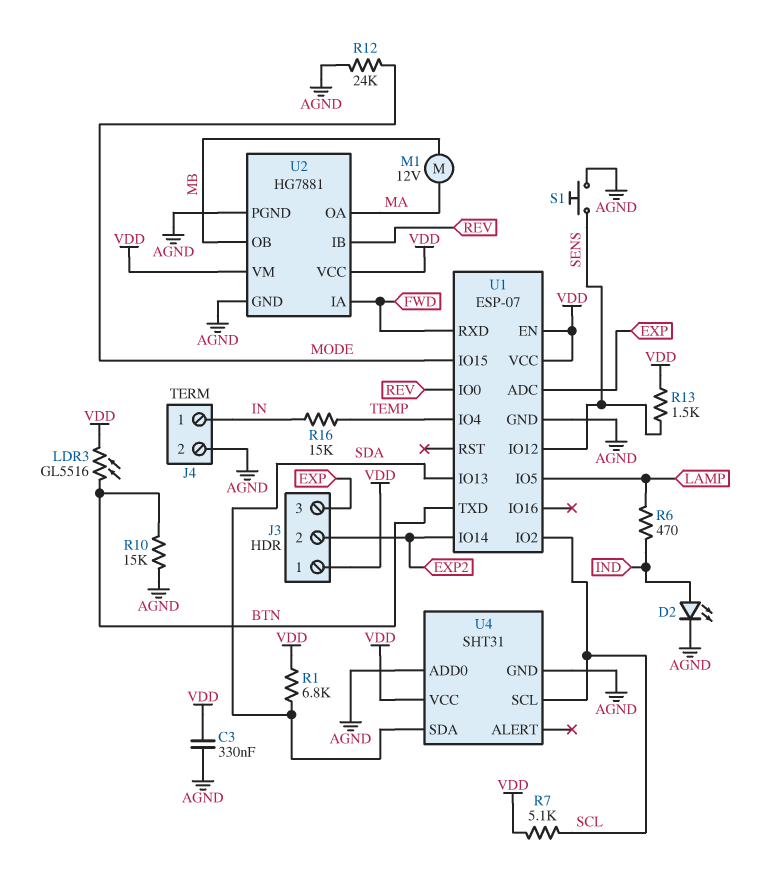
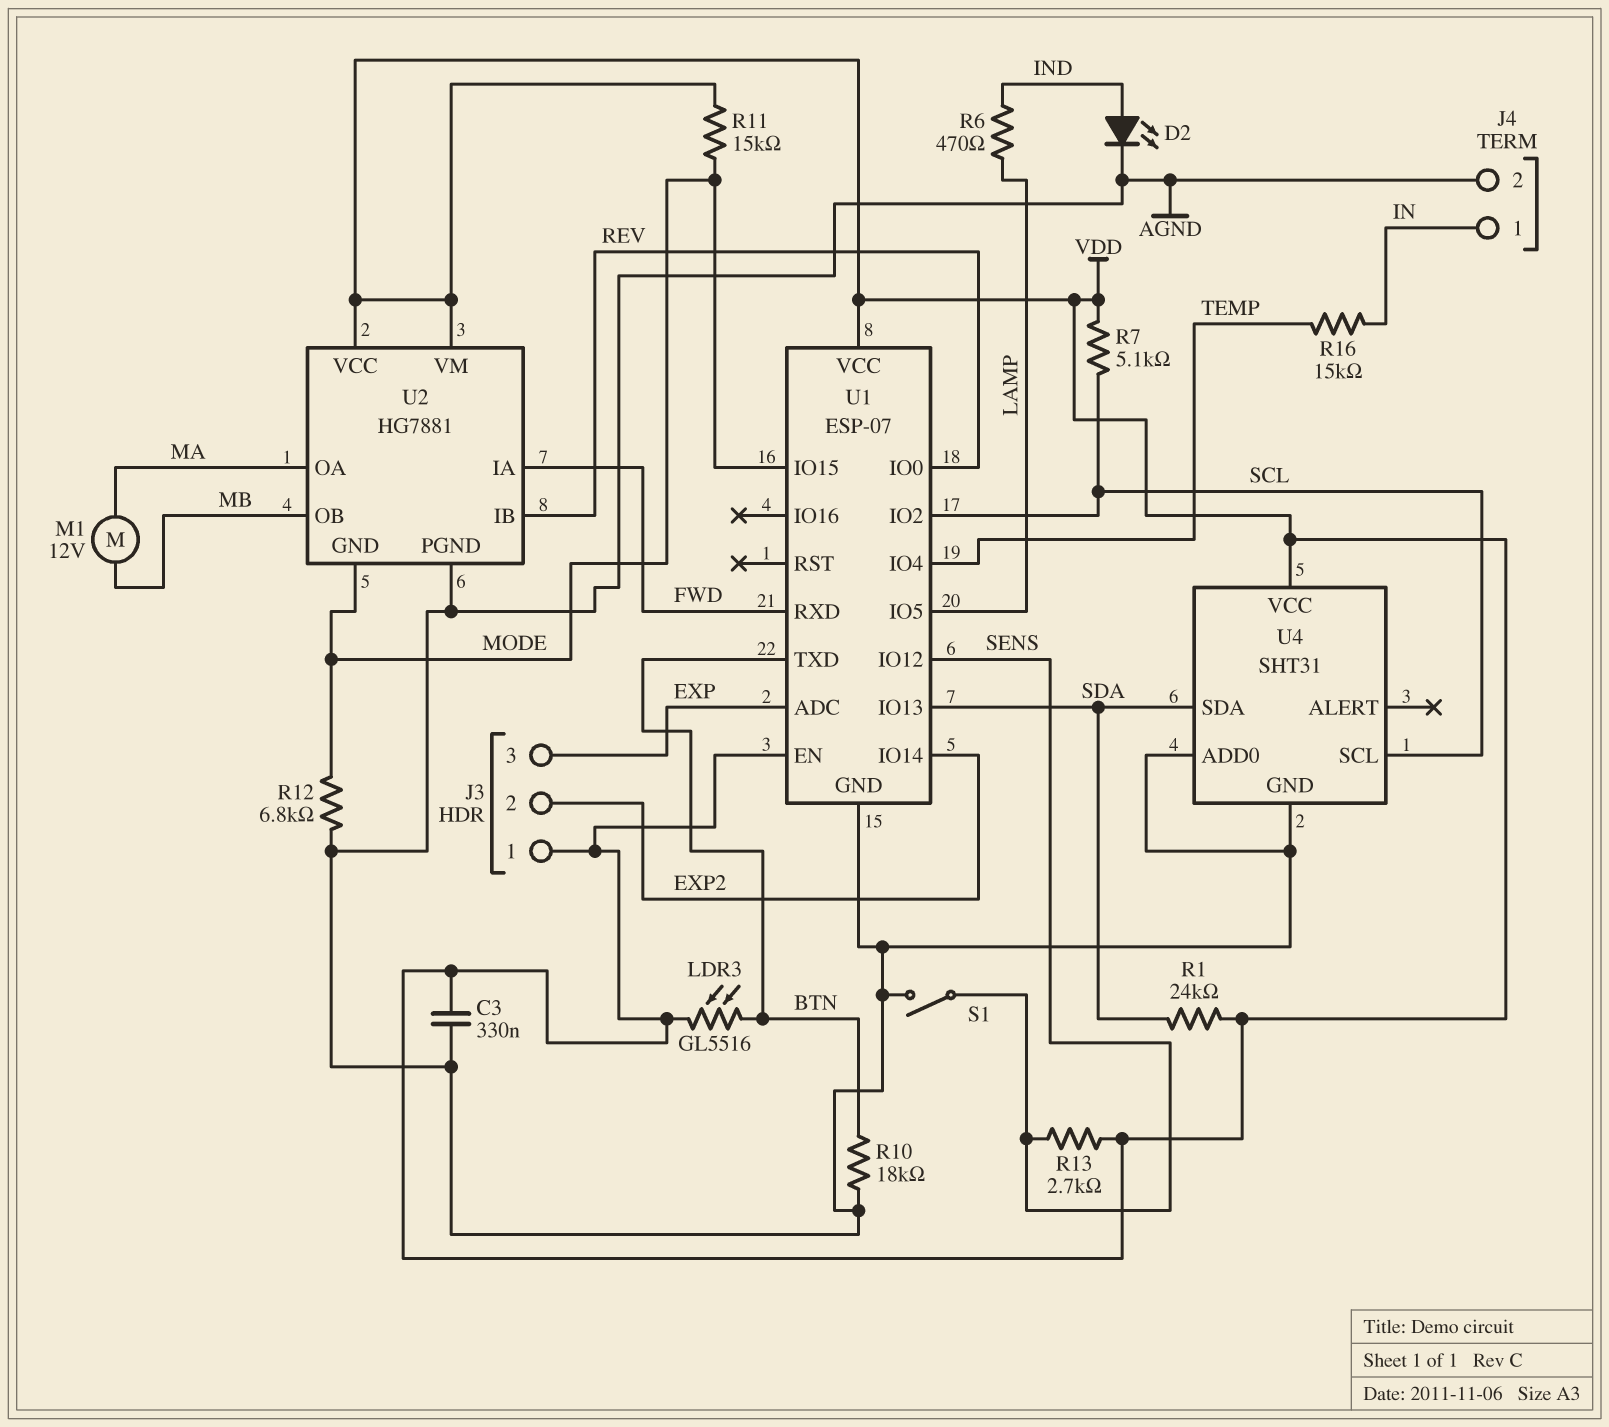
R1: 6.8k (SDA, VDD) -> 24k (SDA, VDD)
R10: 15k (AGND, BTN) -> 18k (AGND, BTN)
R11: none -> 15k (MODE, VDD)
R12: 24k (AGND, MODE) -> 6.8k (AGND, MODE)
R13: 1.5k (SENS, VDD) -> 2.7k (SENS, VDD)
S1: button (AGND, SENS) -> switch (AGND, SENS)
U2 pin GND: AGND -> MODE

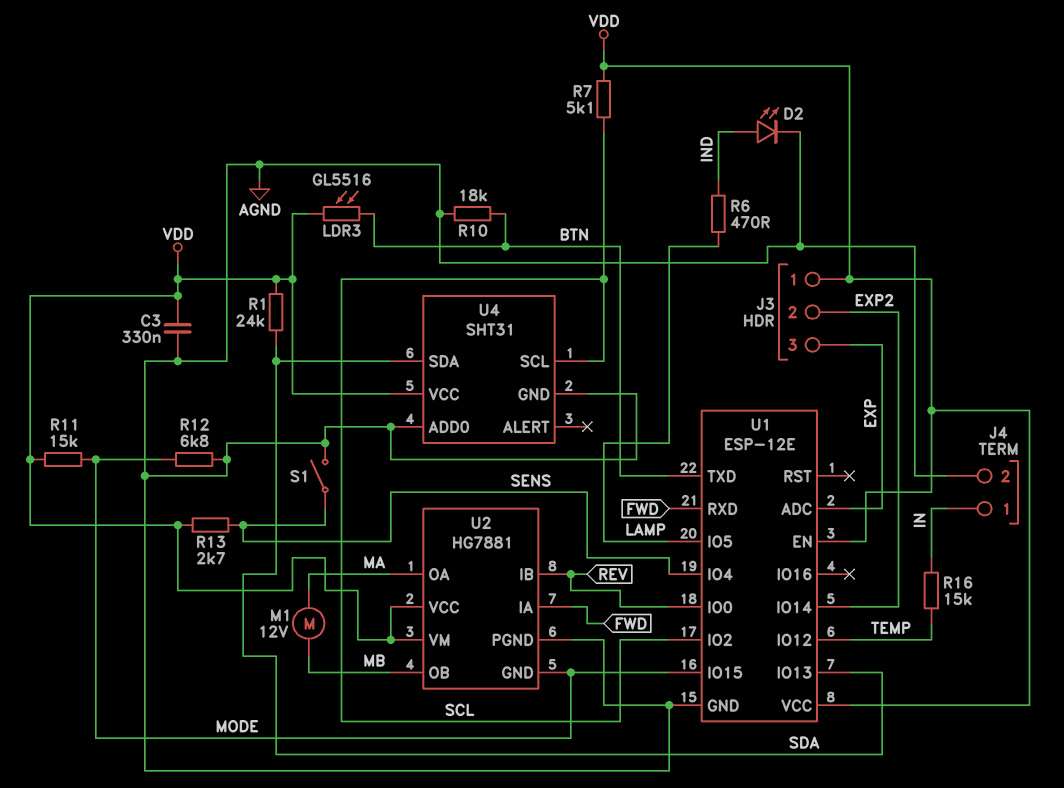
U1: ESP-07 -> ESP-12E
U1 pin IO4: TEMP -> SENS
U1 pin IO12: SENS -> TEMP

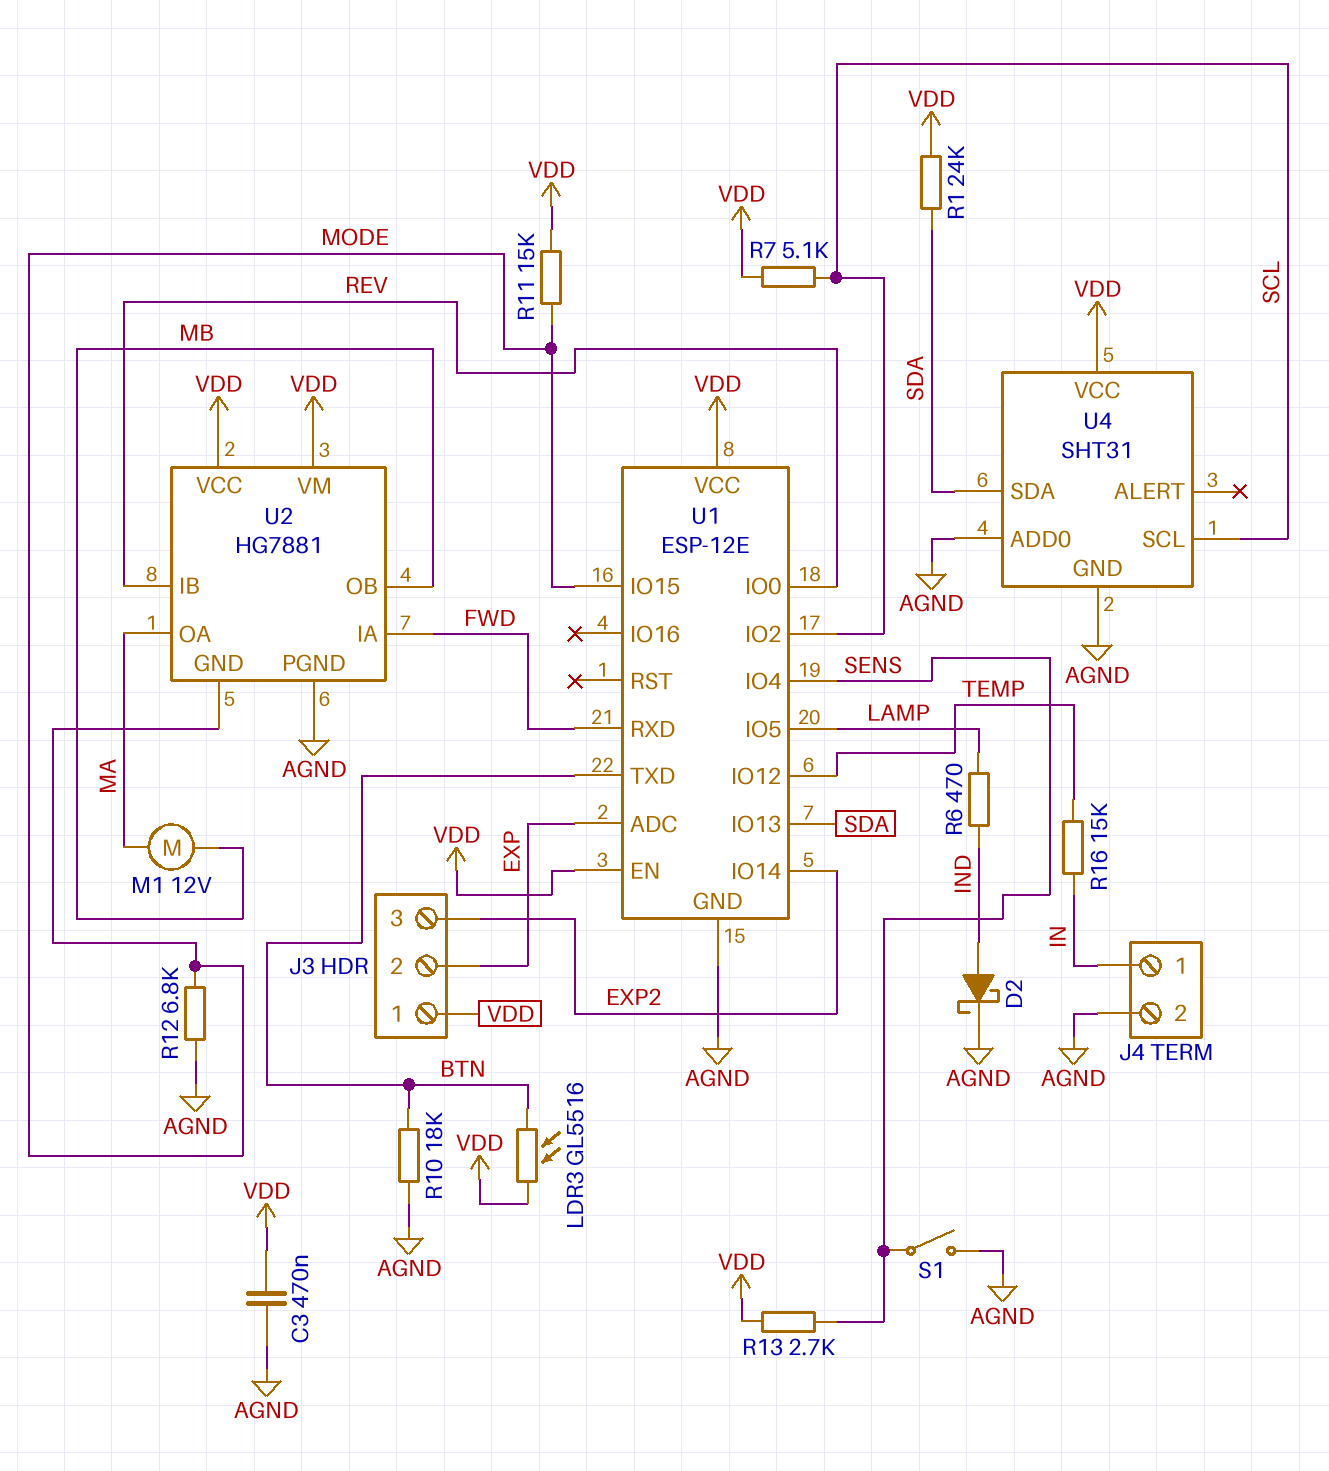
C3: 330nF (AGND, VDD) -> 470nF (AGND, VDD)
D2: LED (A IND, K AGND) -> schottky (A IND, K AGND)
J3 pin 2: EXP2 -> EXP
J3 pin 3: EXP -> EXP2

